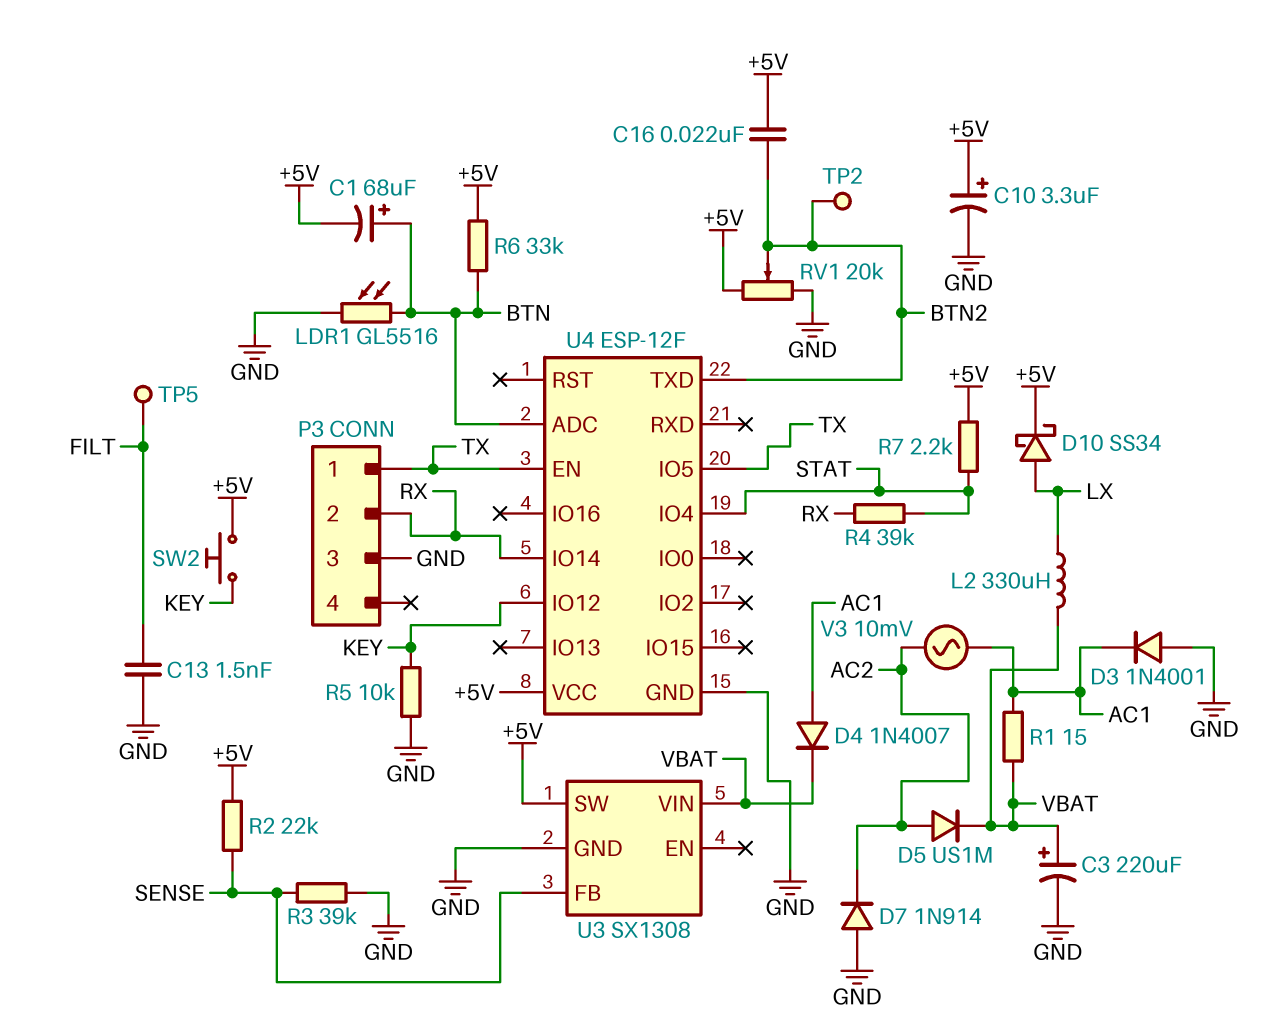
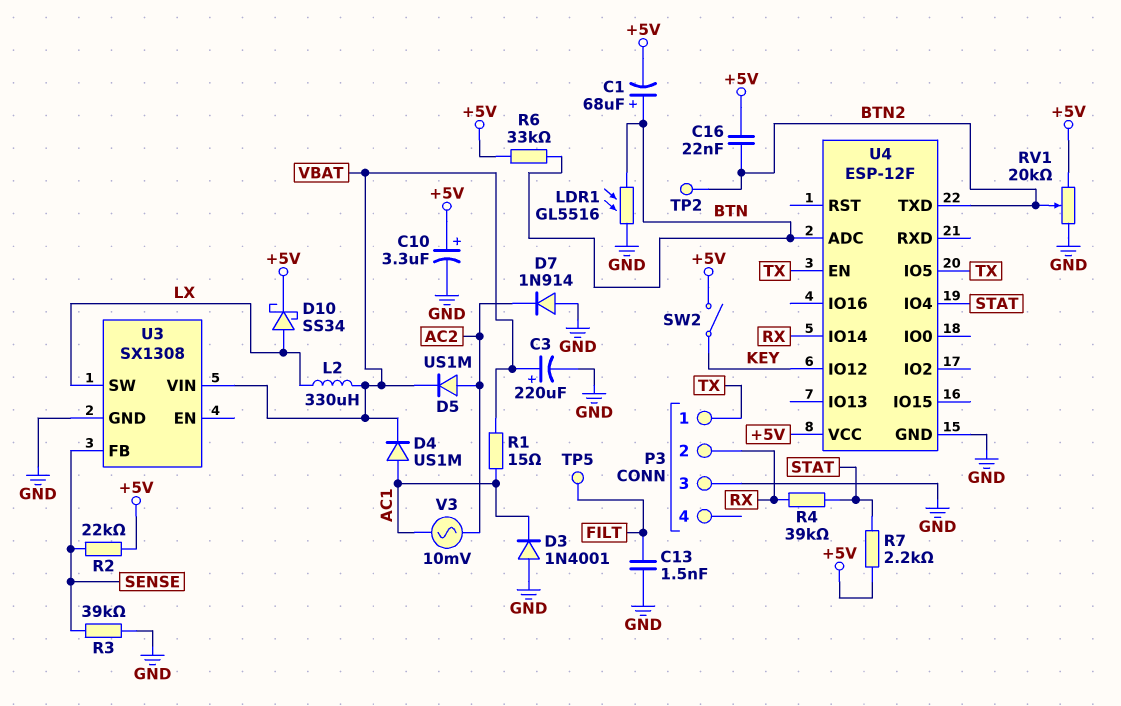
D4: diode 1N4007 (A AC1, K VBAT) -> diode US1M (A AC1, K VBAT)
R5: 10k (GND, KEY) -> none
SW2: button (+5V, KEY) -> switch (+5V, KEY)
U3 pin SW: +5V -> LX

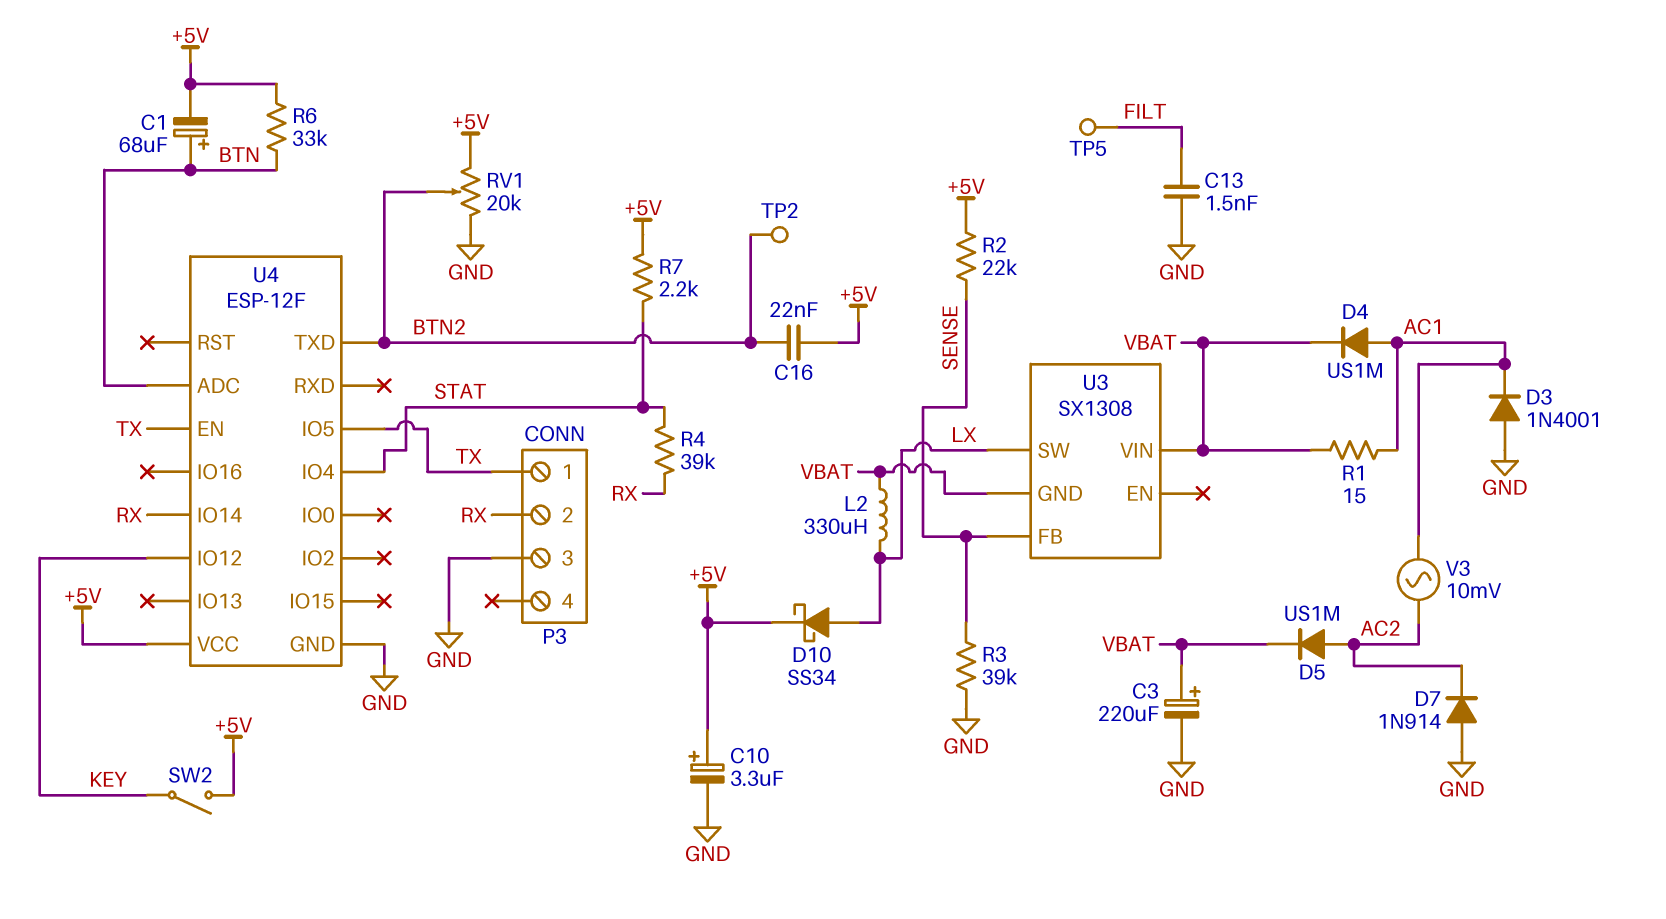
LDR1: GL5516 (BTN, GND) -> none
U3 pin GND: GND -> VBAT

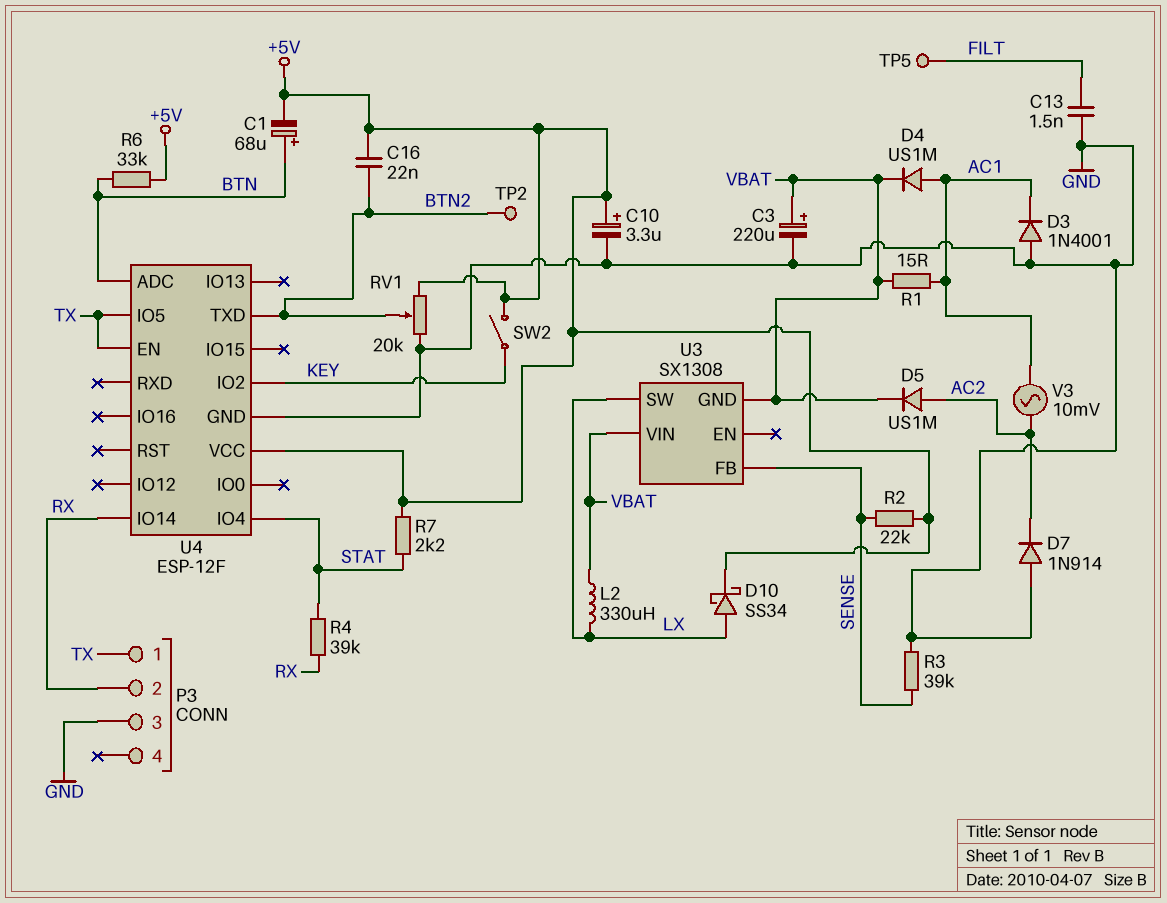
U4 pin IO2: none -> KEY
U4 pin IO12: KEY -> none

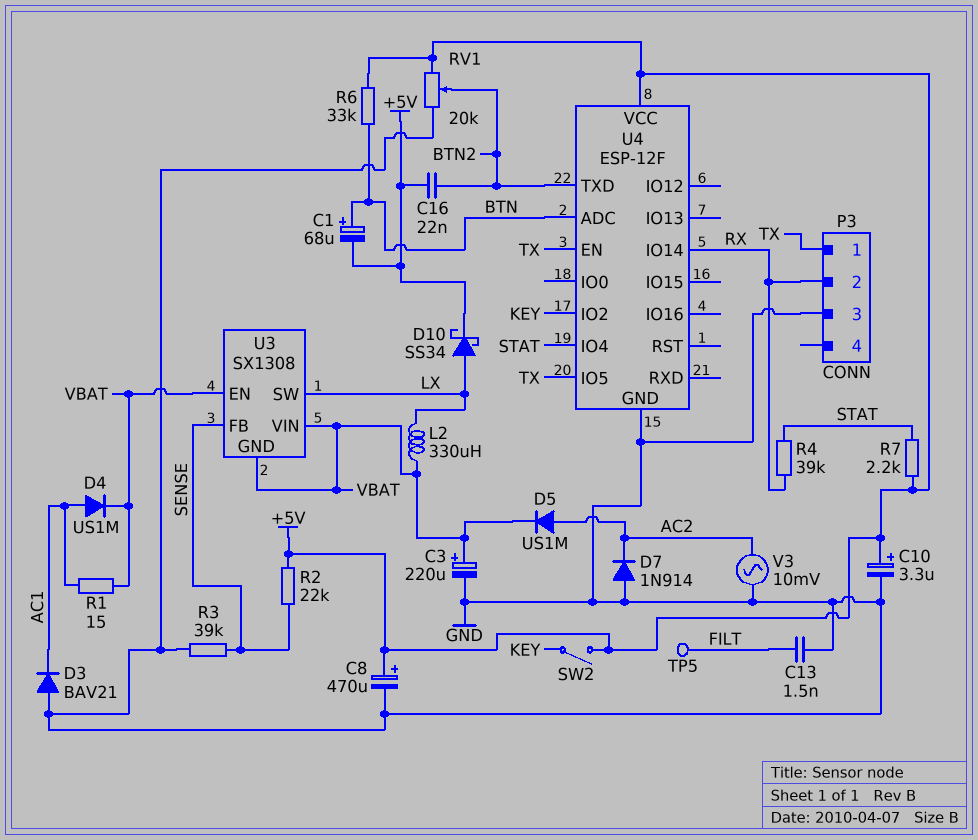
C8: none -> 470uF (plus +5V, minus GND)
D3: diode 1N4001 (A GND, K AC1) -> diode BAV21 (A GND, K AC1)
TP2: test point (BTN2) -> none
U3 pin EN: none -> VBAT
V3: AC 10mV (AC1, AC2) -> AC 10mV (AC2, GND)

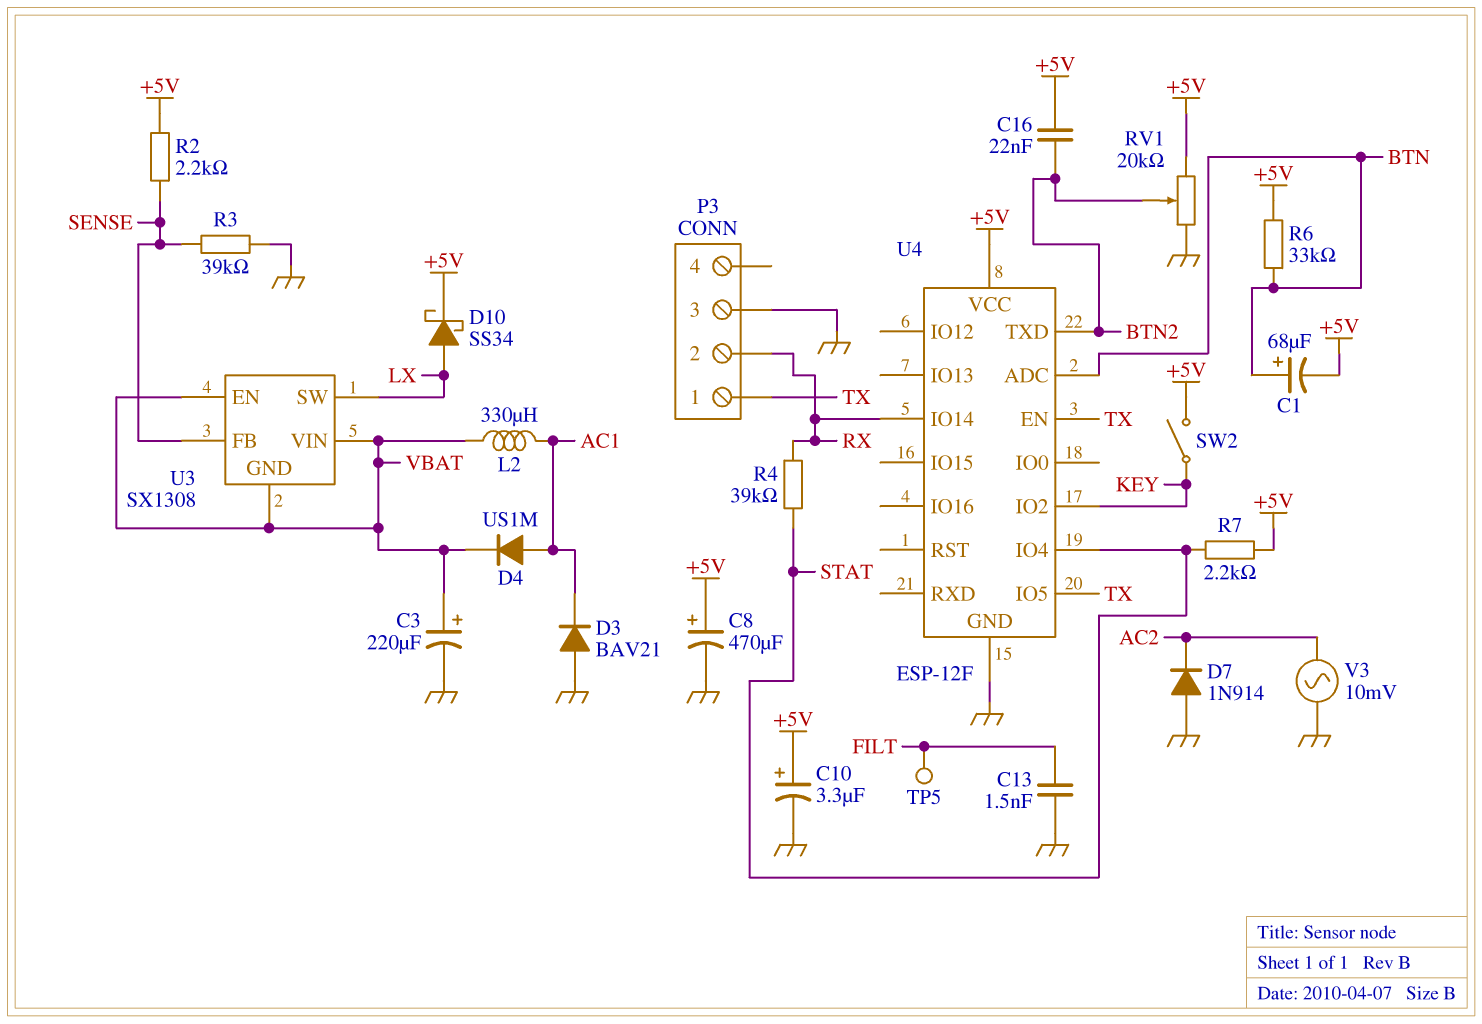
D5: diode US1M (A AC2, K VBAT) -> none
L2: 330uH (LX, VBAT) -> 330uH (AC1, VBAT)
R1: 15 (AC1, VBAT) -> none
R2: 22k (+5V, SENSE) -> 2.2k (+5V, SENSE)

